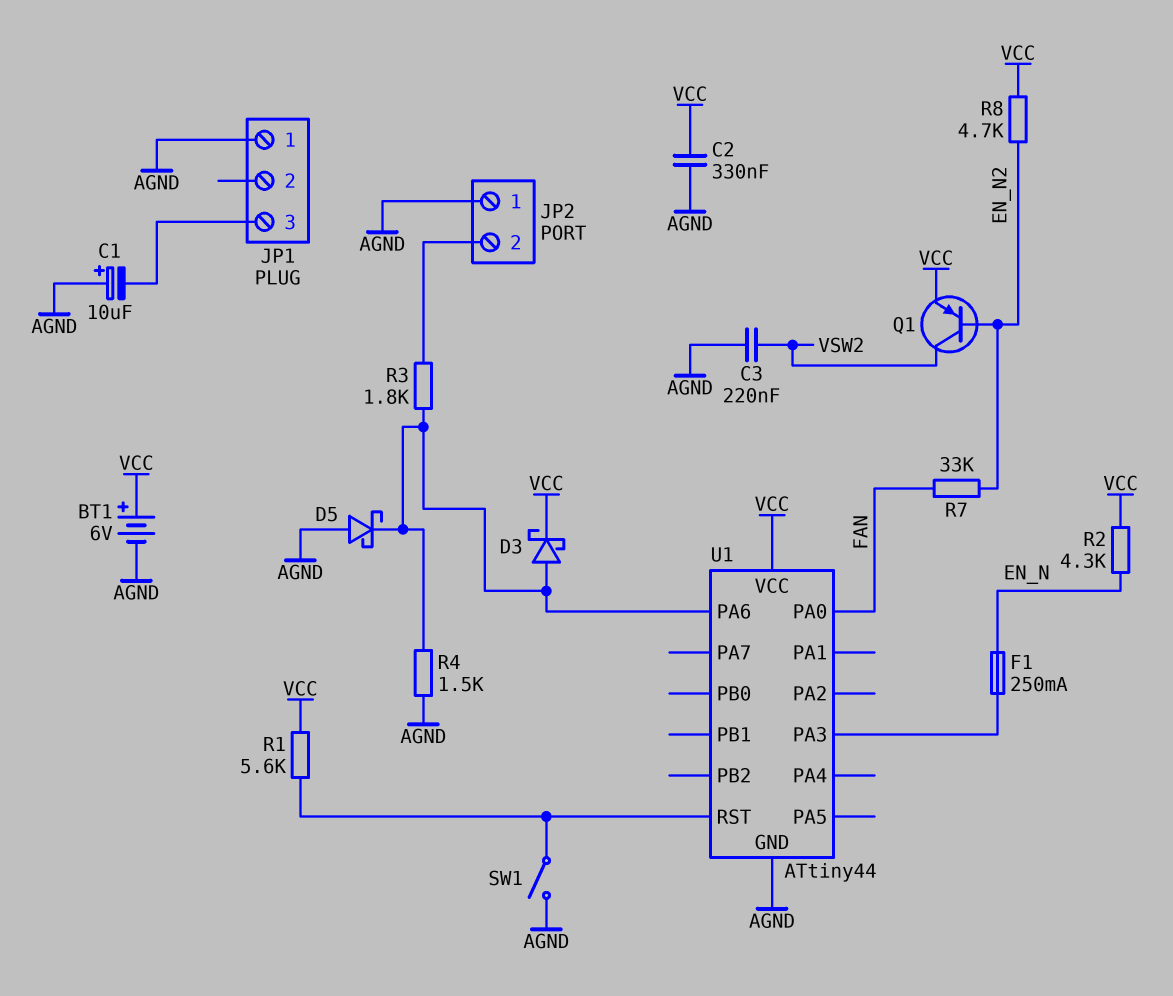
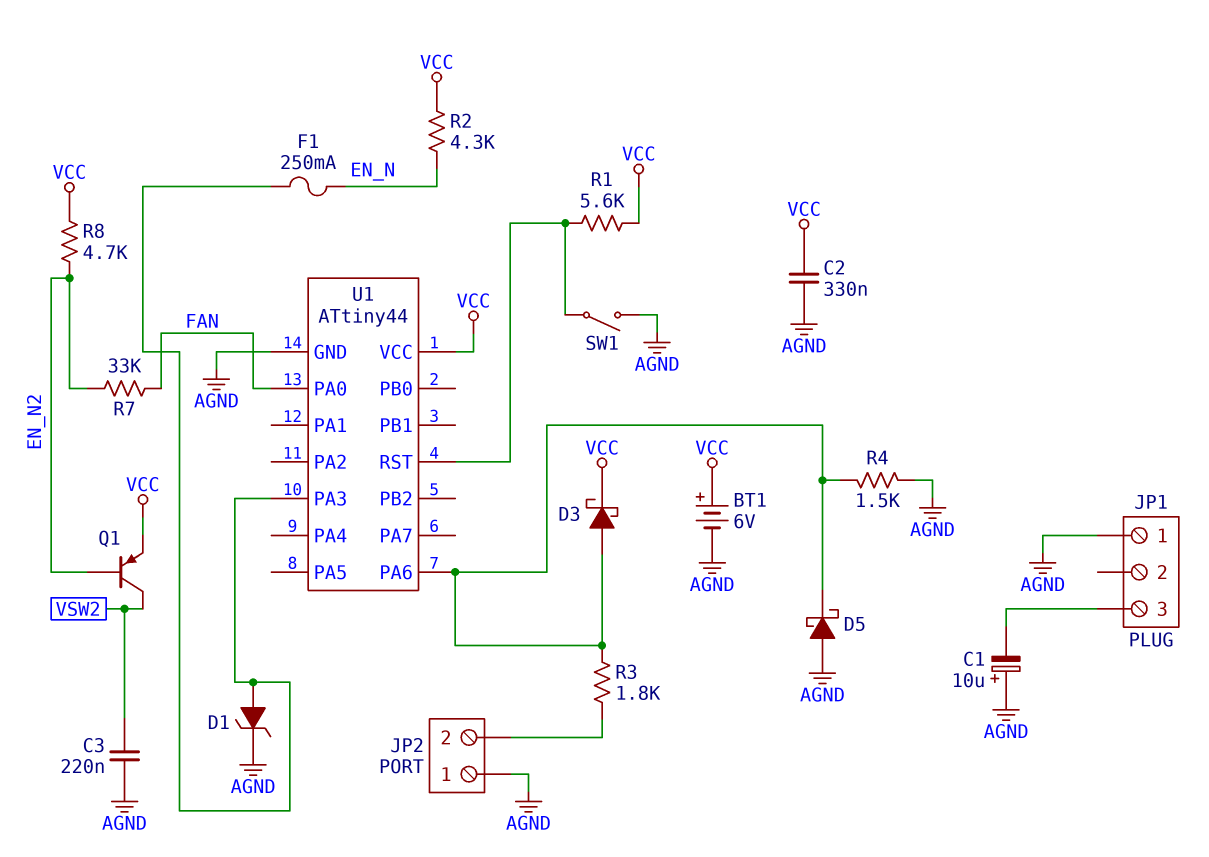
D1: none -> zener (A U1/PA3, K AGND)

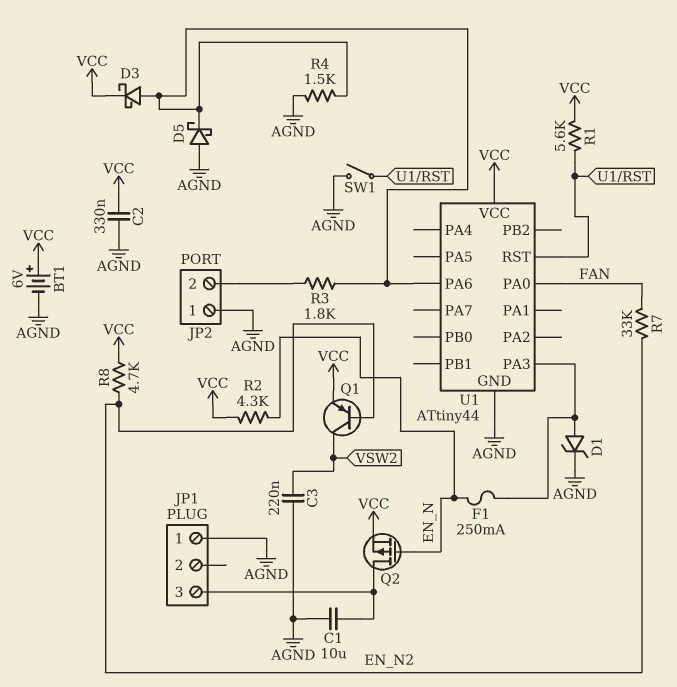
C1: 10uF (plus AGND, minus JP1/3) -> 10uF (AGND, JP1/3)
Q2: none -> PMOS (G EN_N, D JP1/3, S VCC)

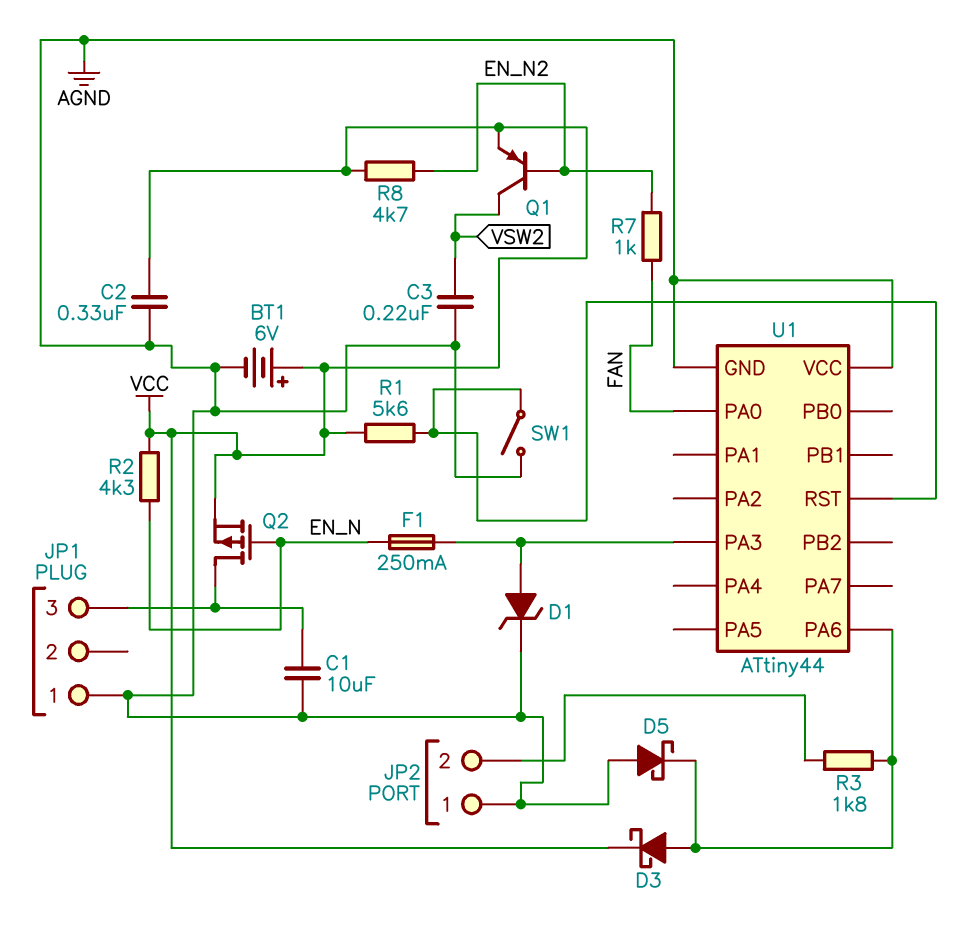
R4: 1.5k (AGND, U1/PA6) -> none
R7: 33k (EN_N2, FAN) -> 1k (EN_N2, FAN)
U1 pin VCC: VCC -> AGND

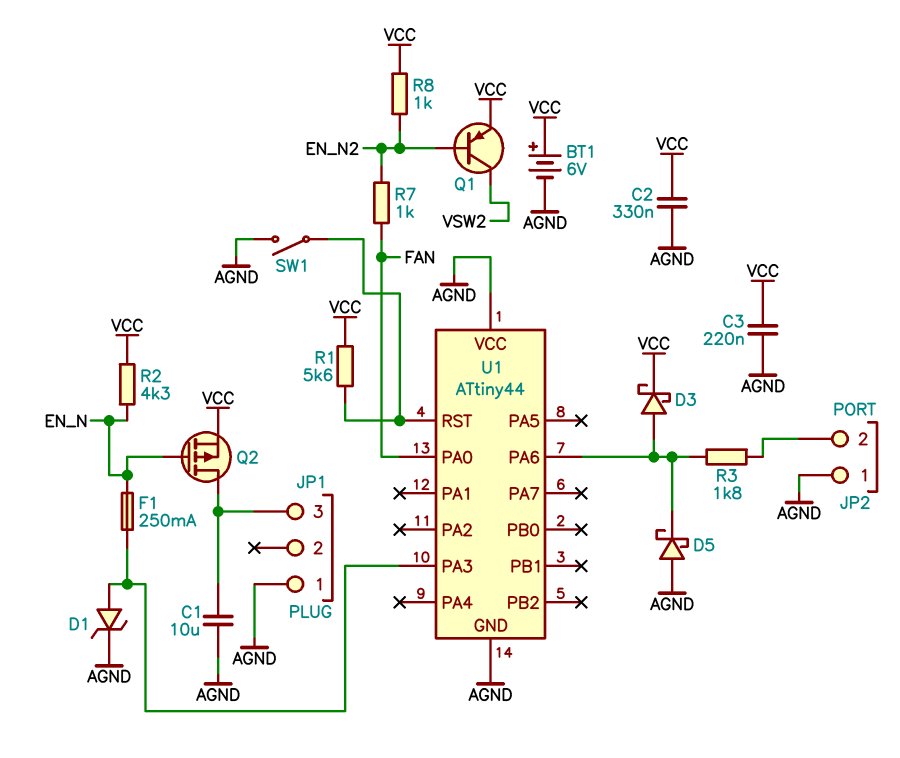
C3: 220nF (AGND, VSW2) -> 220nF (AGND, VCC)
R8: 4.7k (EN_N2, VCC) -> 1k (EN_N2, VCC)

